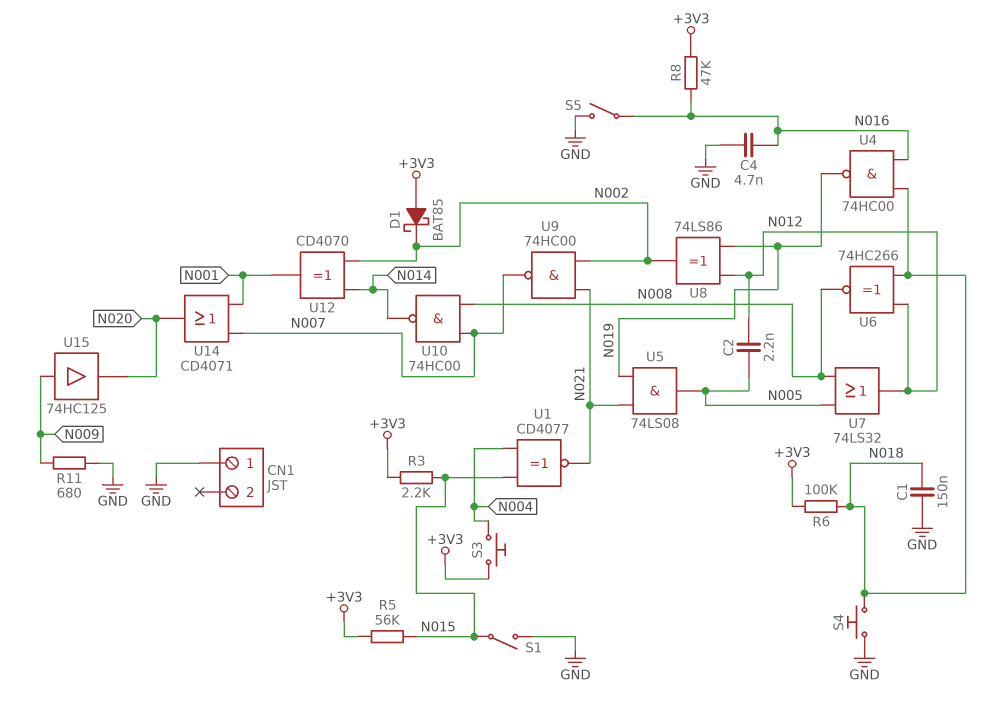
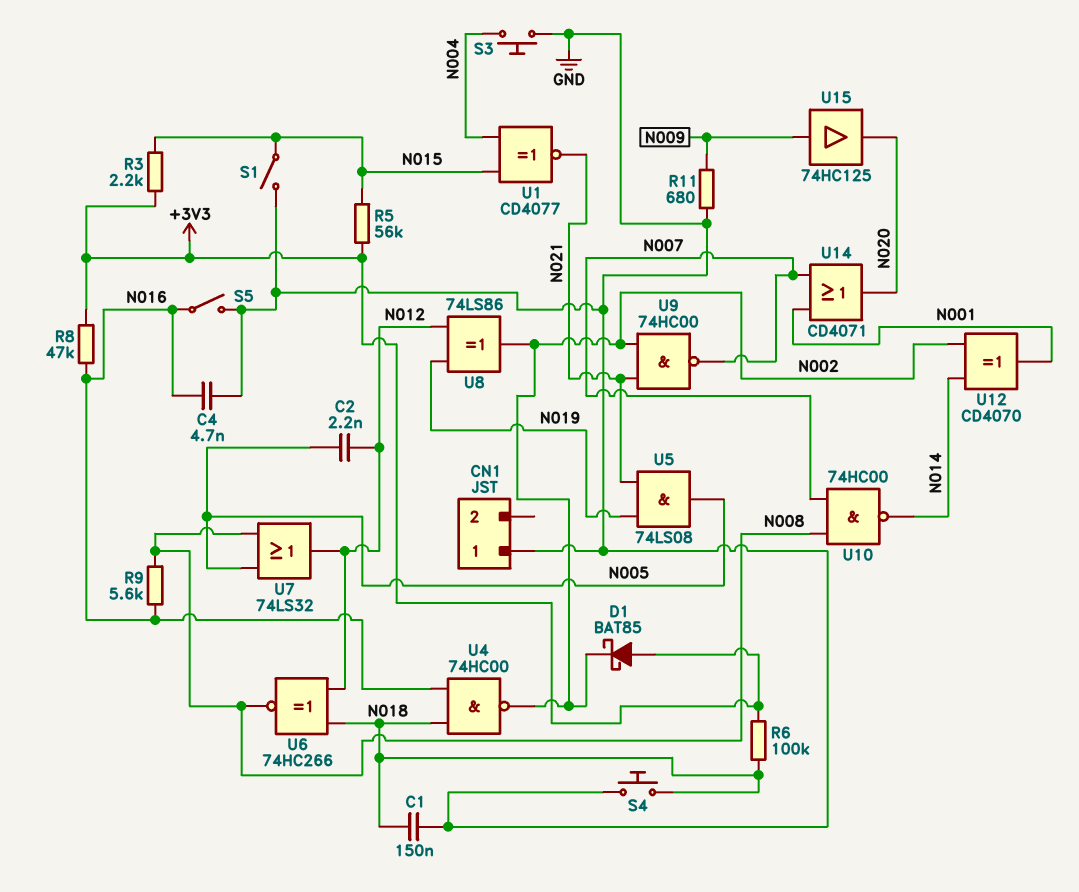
R9: none -> 5.6k (N008, N016)
S3: button (+3V3, N004) -> button (GND, N004)
U4: NAND 74HC00 (in N016, in N018, out N019) -> NAND 74HC00 (in N016, in N018, out N002)

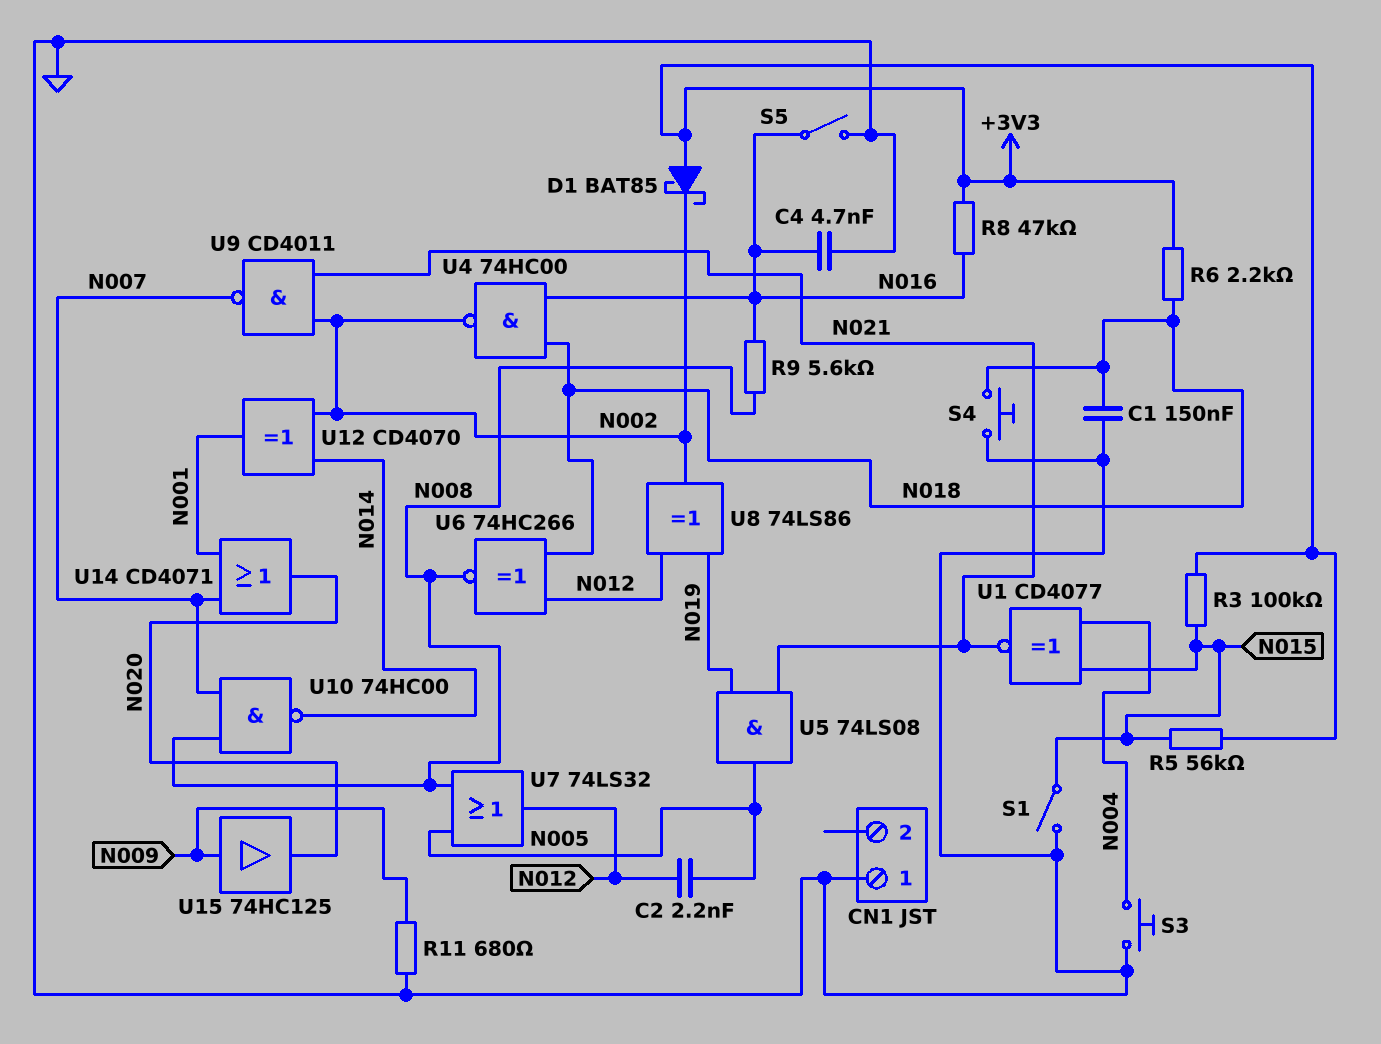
R3: 2.2k (+3V3, N015) -> 100k (+3V3, N015)
R6: 100k (+3V3, N018) -> 2.2k (+3V3, N018)
U9: NAND 74HC00 (in N002, in N021, out N007) -> NAND CD4011 (in N002, in N021, out N007)

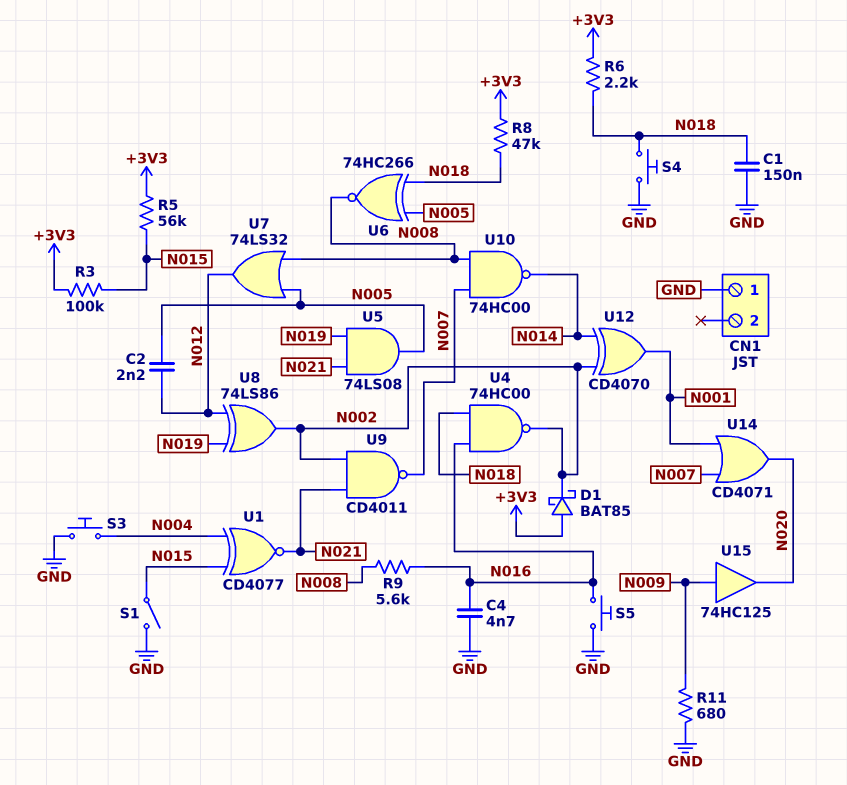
R8: 47k (+3V3, N016) -> 47k (+3V3, N018)
S5: switch (GND, N016) -> button (GND, N016)
U6: XNOR 74HC266 (in N012, in N018, out N008) -> XNOR 74HC266 (in N005, in N018, out N008)

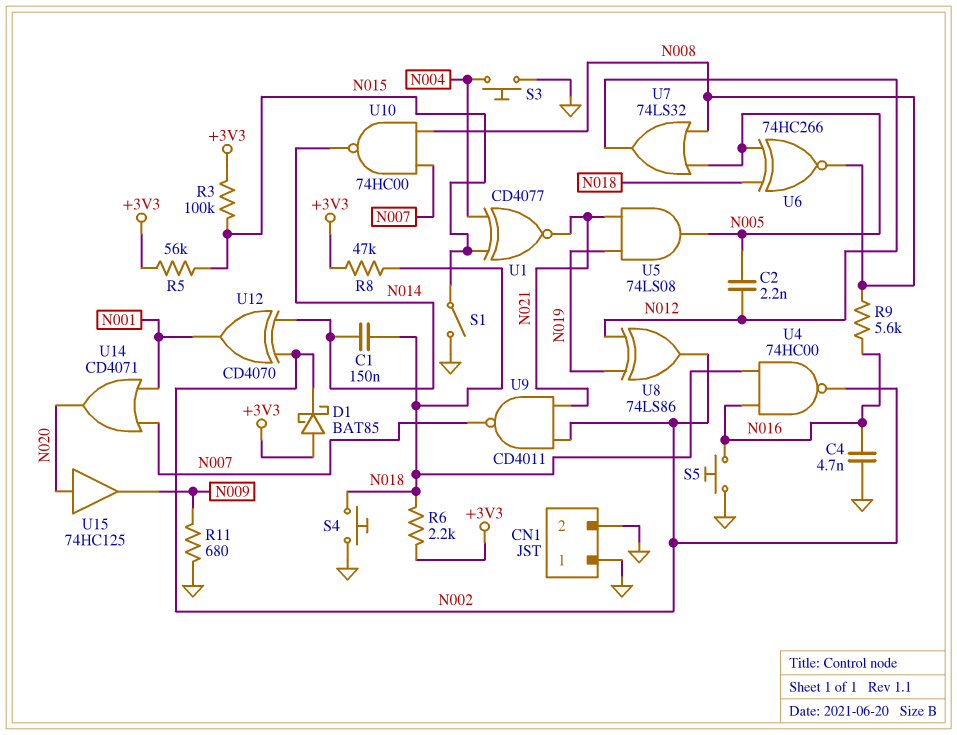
C1: 150nF (GND, N018) -> 150nF (N014, N018)
CN1 pin 2: none -> GND
U15: buffer 74HC125 (in N009, out N020) -> buffer 74HC125 (in N020, out N009)

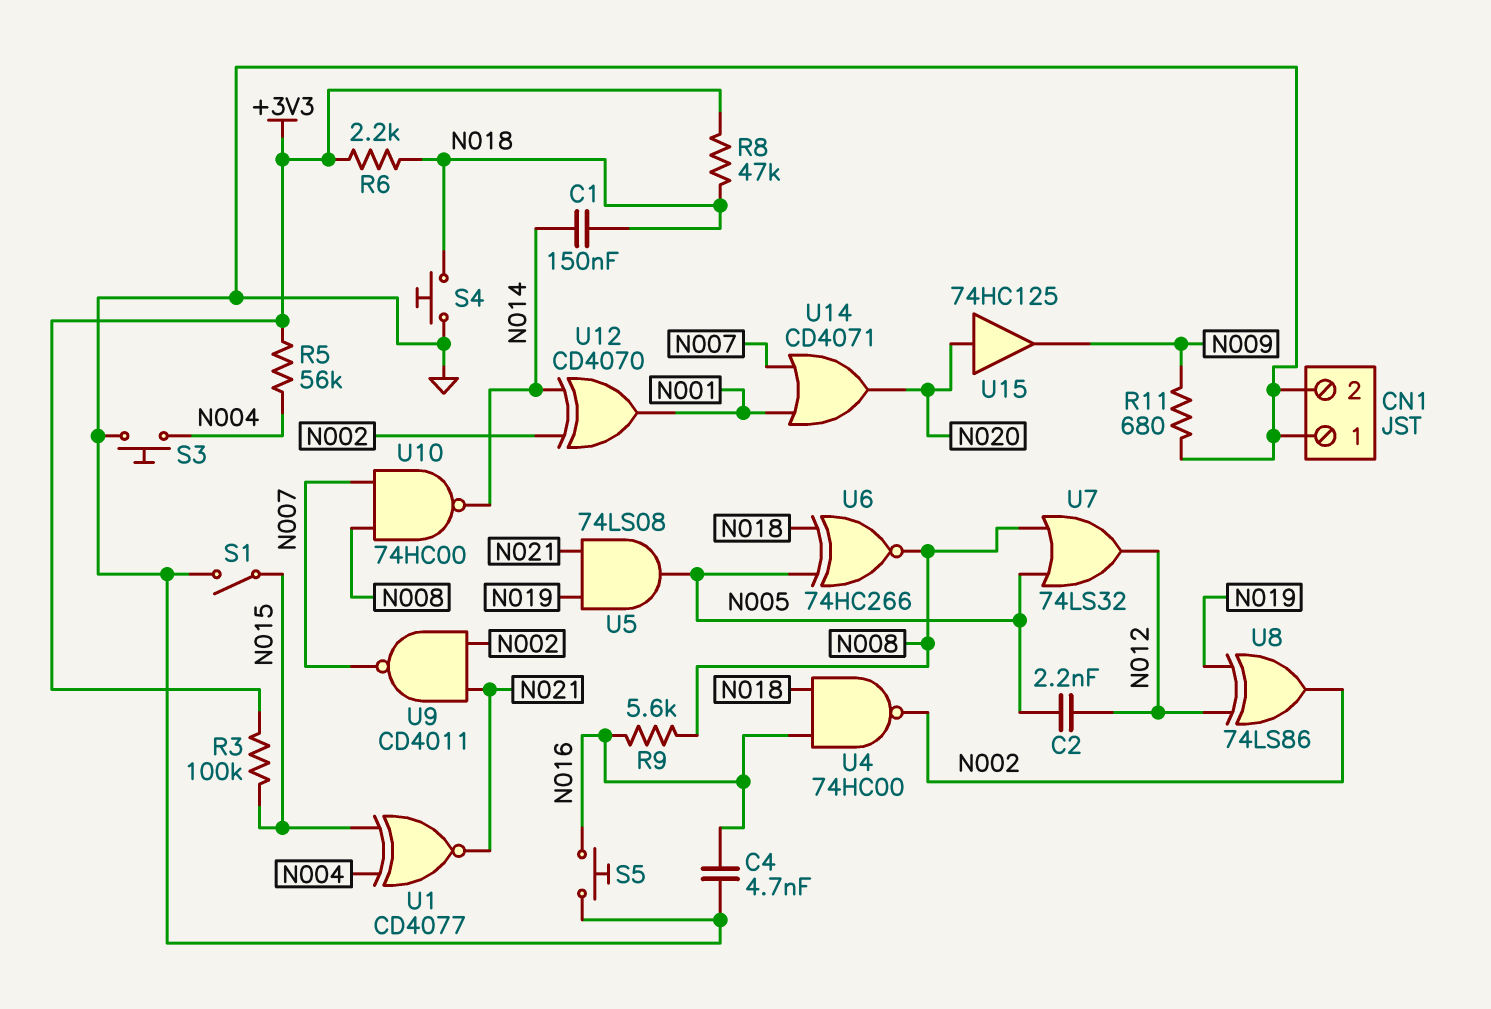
D1: schottky BAT85 (A +3V3, K N002) -> none
R5: 56k (+3V3, N015) -> 56k (+3V3, N004)

